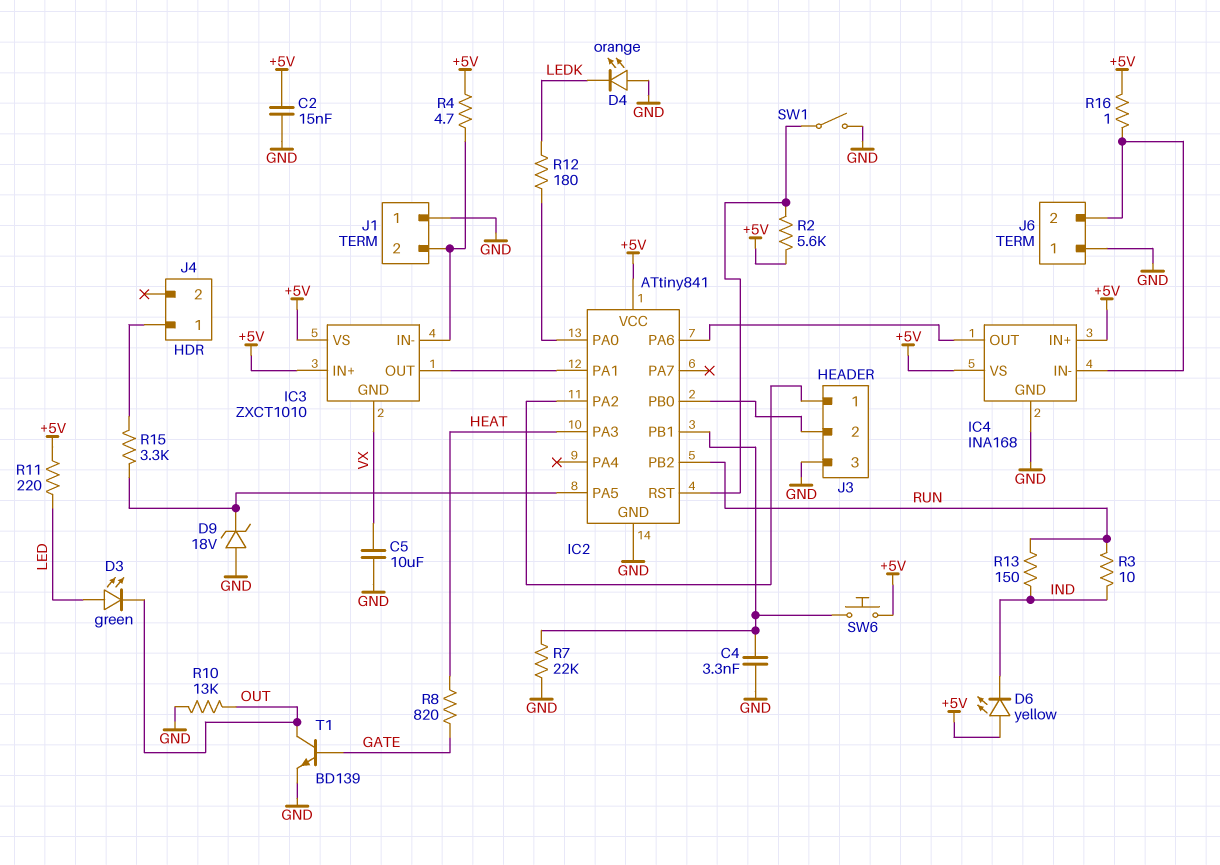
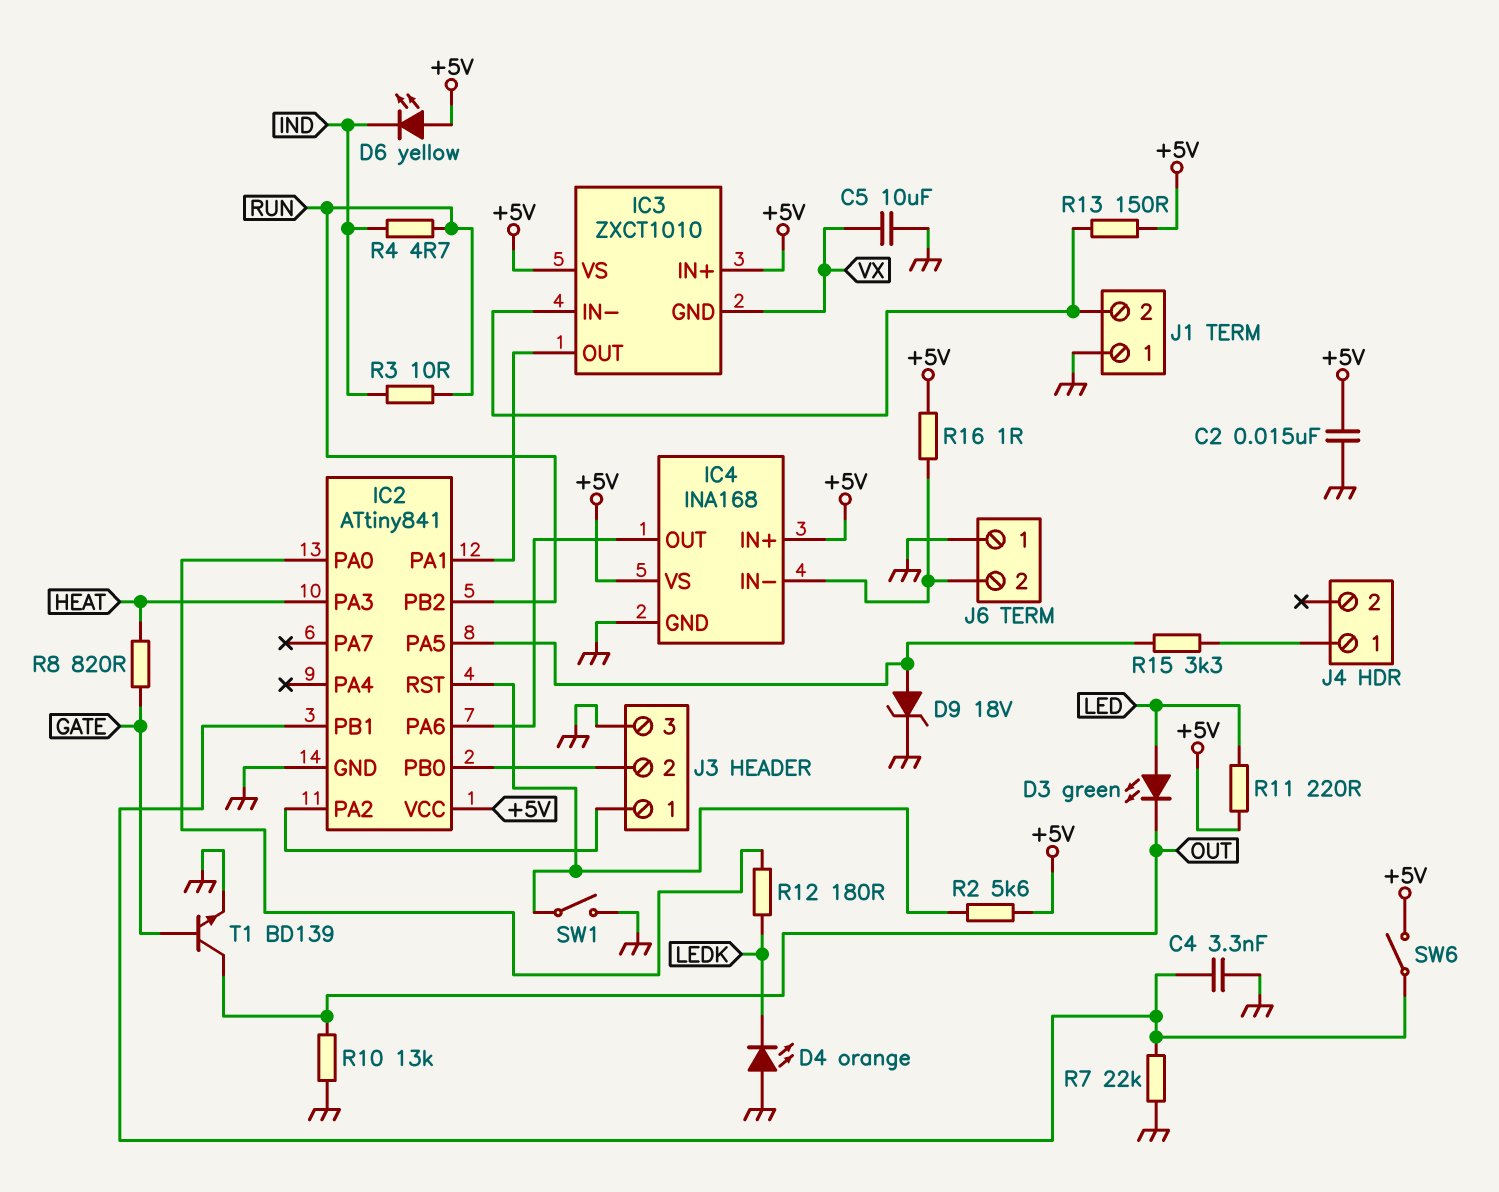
D9: zener 18V (A GND, K IC2/PA5) -> zener 18V (A IC2/PA5, K GND)
R4: 4.7 (+5V, IC3/IN-) -> 4.7 (IND, RUN)
R13: 150 (IND, RUN) -> 150 (+5V, IC3/IN-)
SW6: button (+5V, IC2/PB1) -> switch (+5V, IC2/PB1)

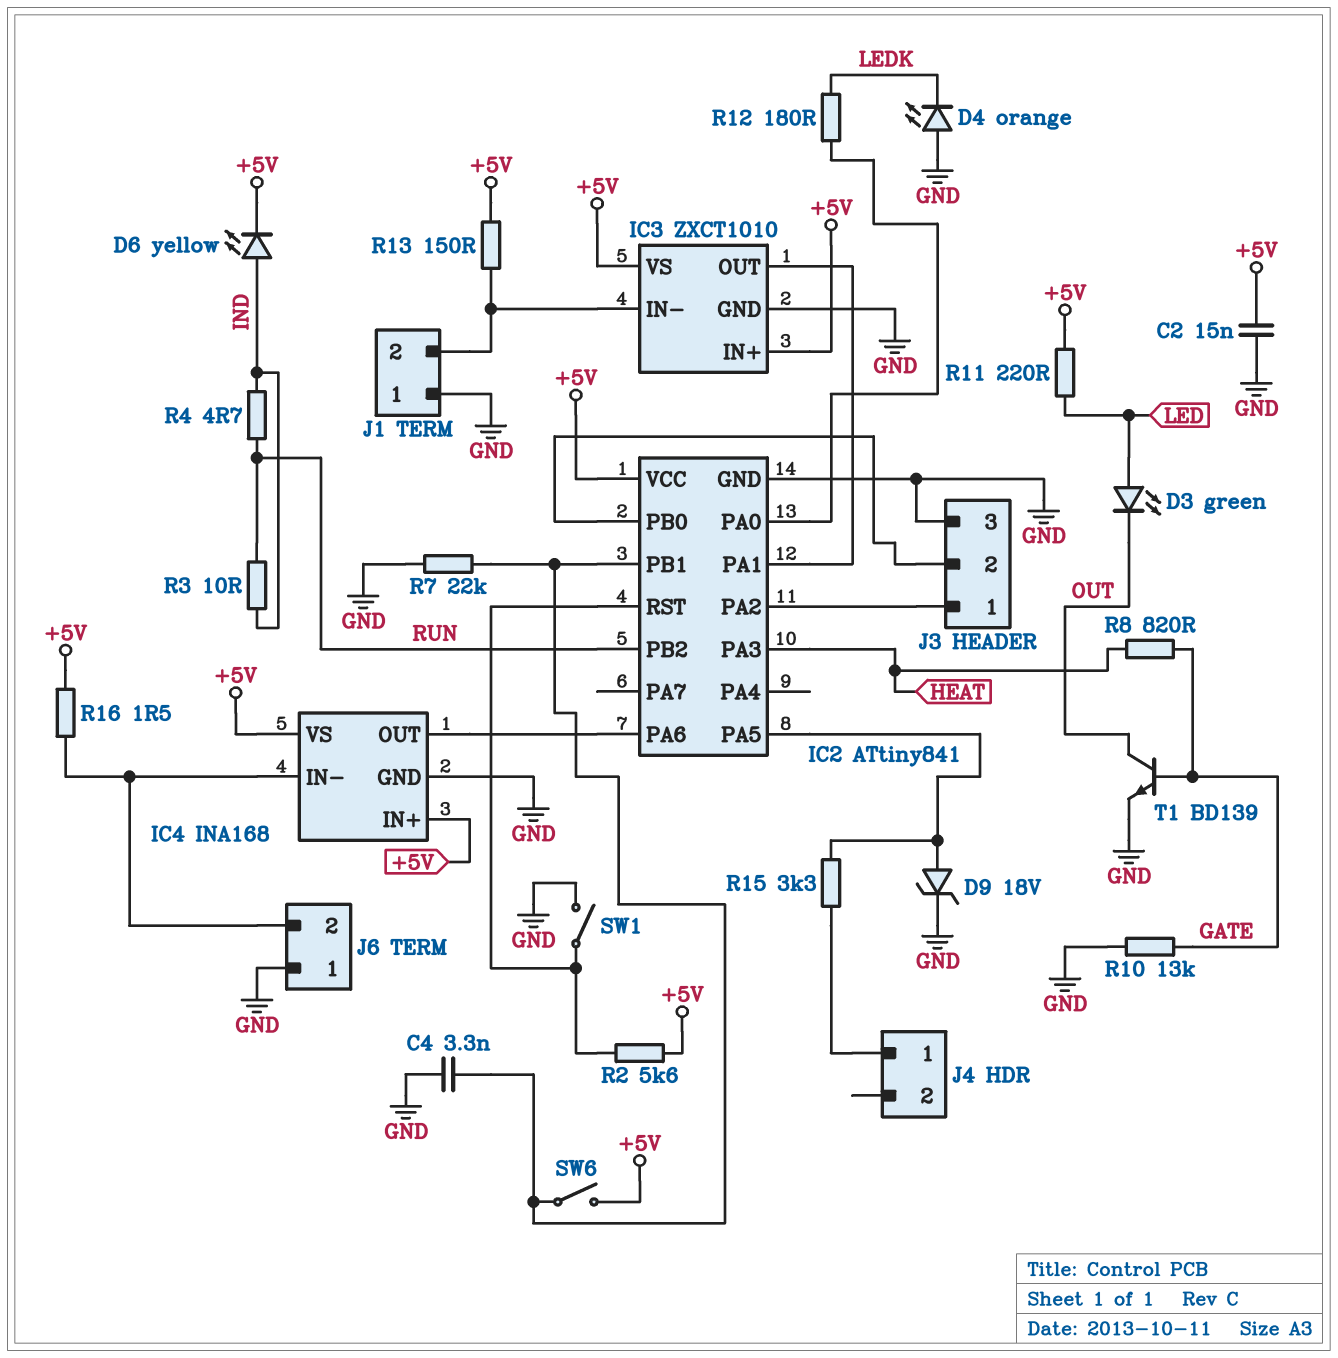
C5: 10uF (GND, VX) -> none
D6: LED yellow (A +5V, K IND) -> LED yellow (A IND, K +5V)
IC3 pin GND: VX -> GND
R10: 13k (GND, OUT) -> 13k (GATE, GND)
R16: 1 (+5V, IC4/IN-) -> 1.5 (+5V, IC4/IN-)

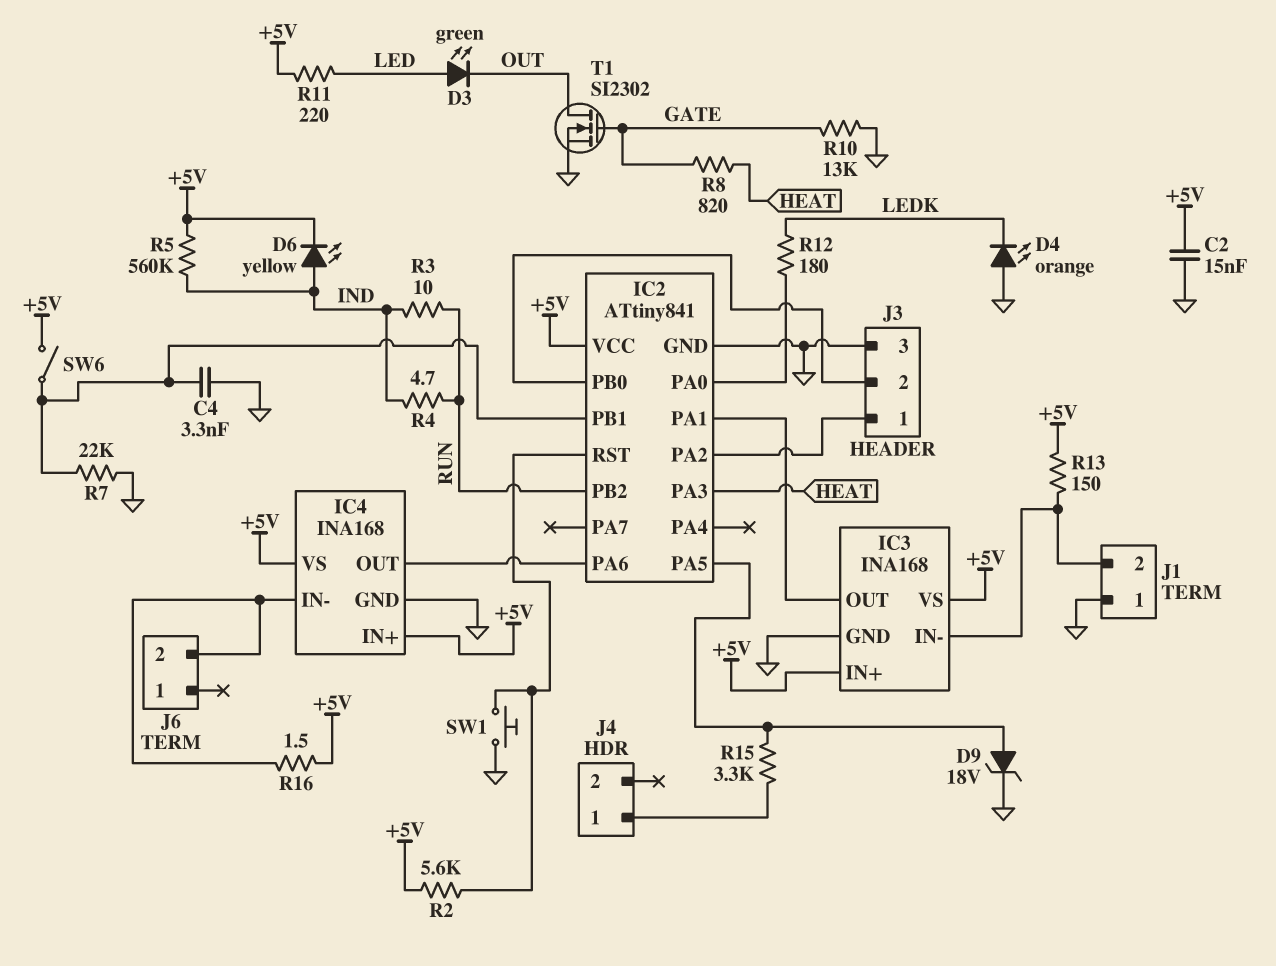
IC3: ZXCT1010 -> INA168
J6 pin 1: GND -> none
R5: none -> 560k (+5V, IND)
SW1: switch (GND, IC2/RST) -> button (GND, IC2/RST)
T1: NPN BD139 (B GATE, C OUT, E GND) -> NMOS SI2302 (G GATE, D OUT, S GND)

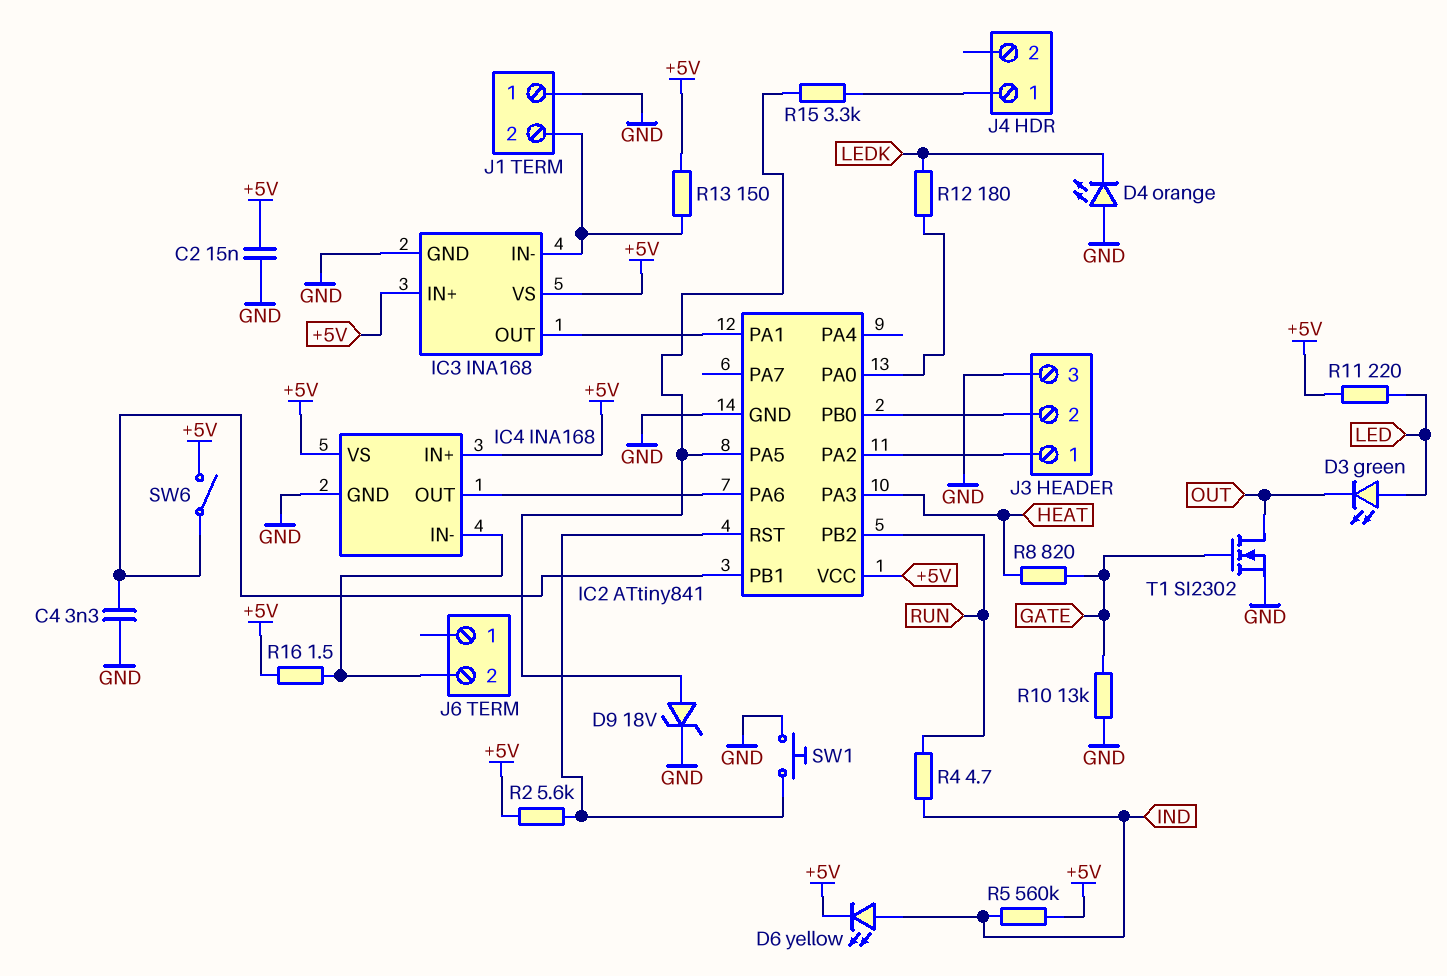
R3: 10 (IND, RUN) -> none
R7: 22k (GND, IC2/PB1) -> none

